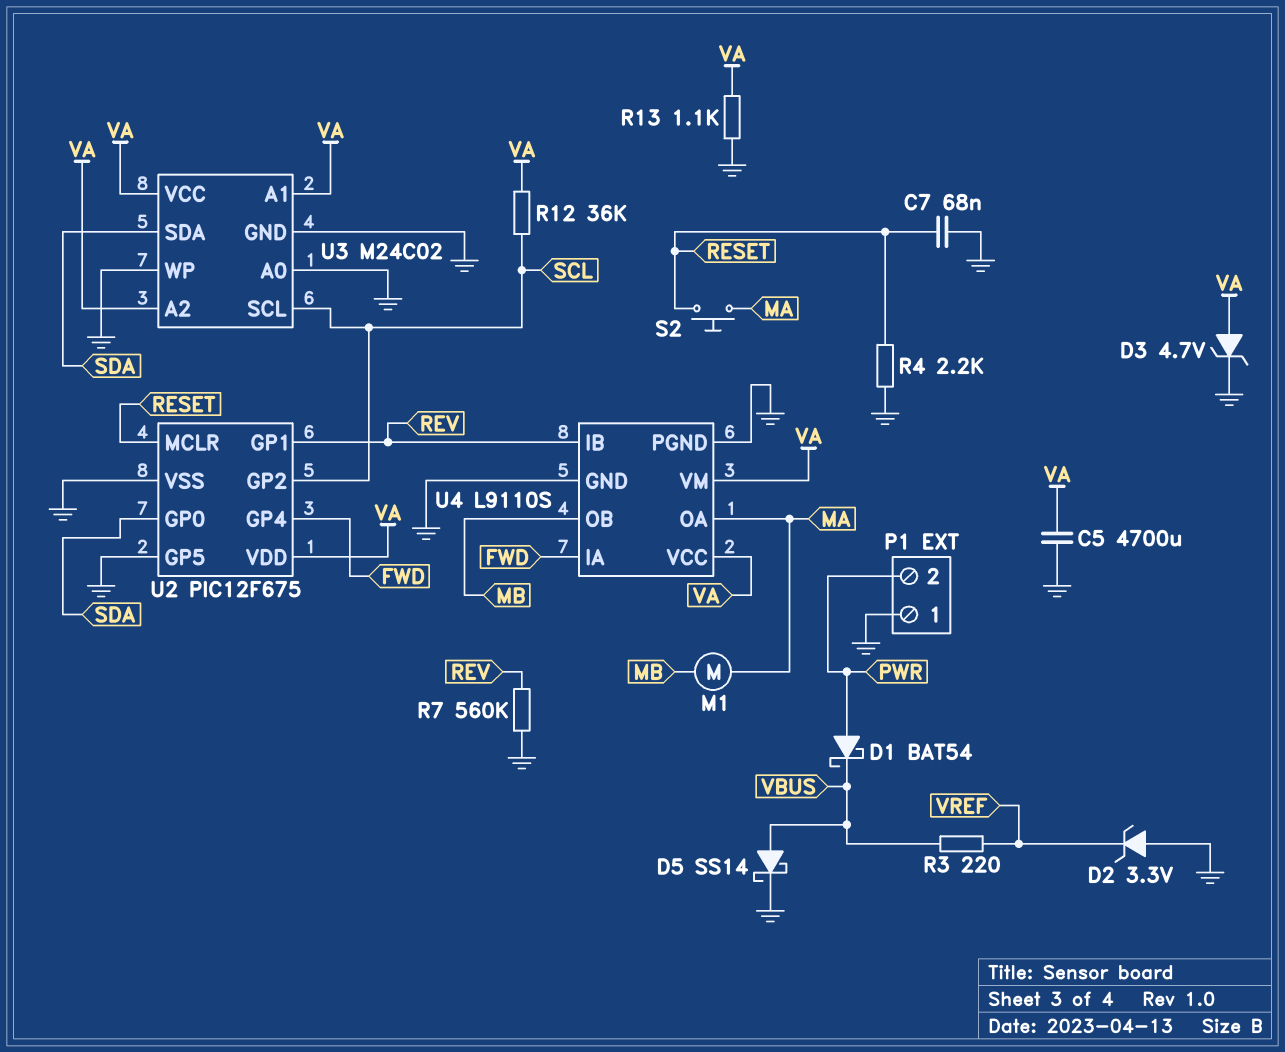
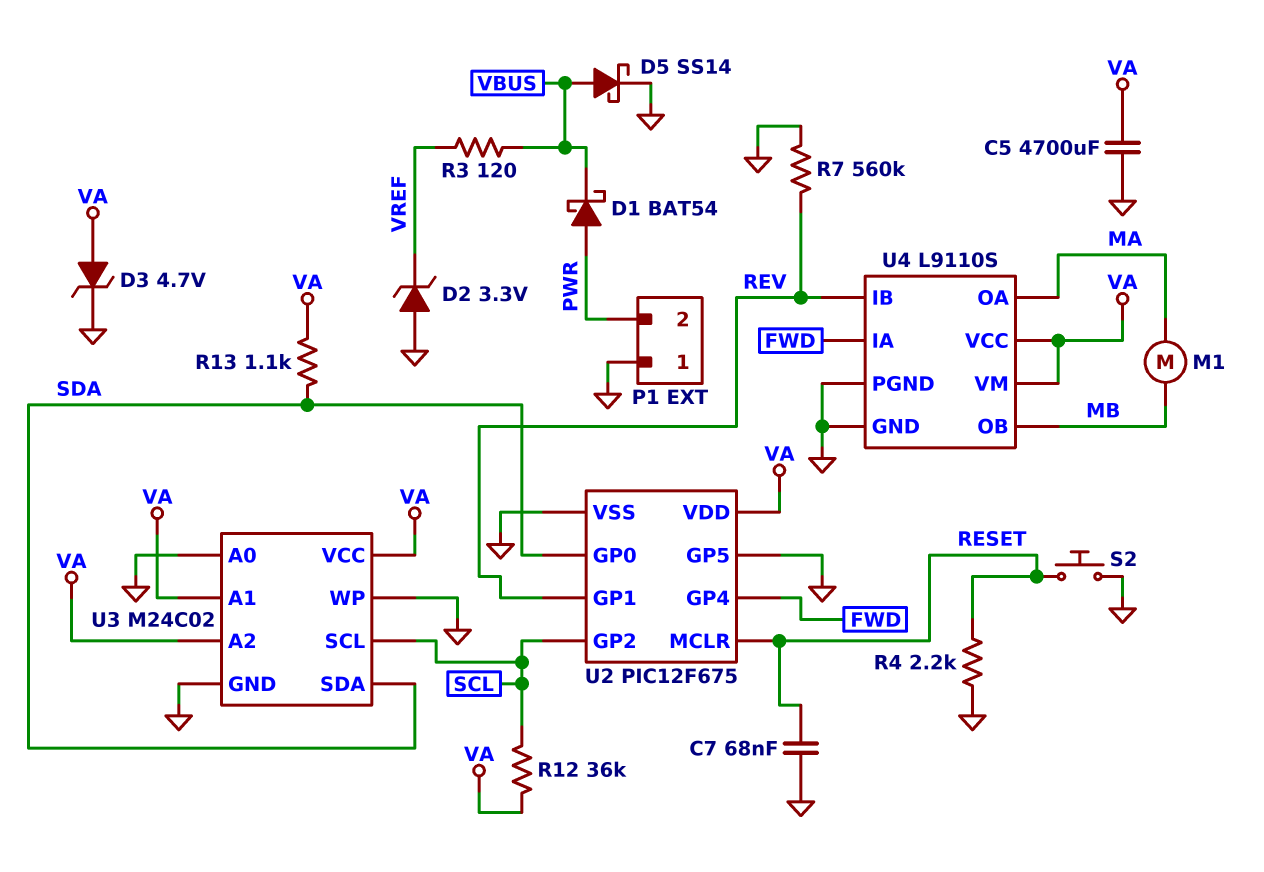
R3: 220 (VBUS, VREF) -> 120 (VBUS, VREF)
R13: 1.1k (GND, VA) -> 1.1k (SDA, VA)
S2: button (MA, RESET) -> button (GND, RESET)

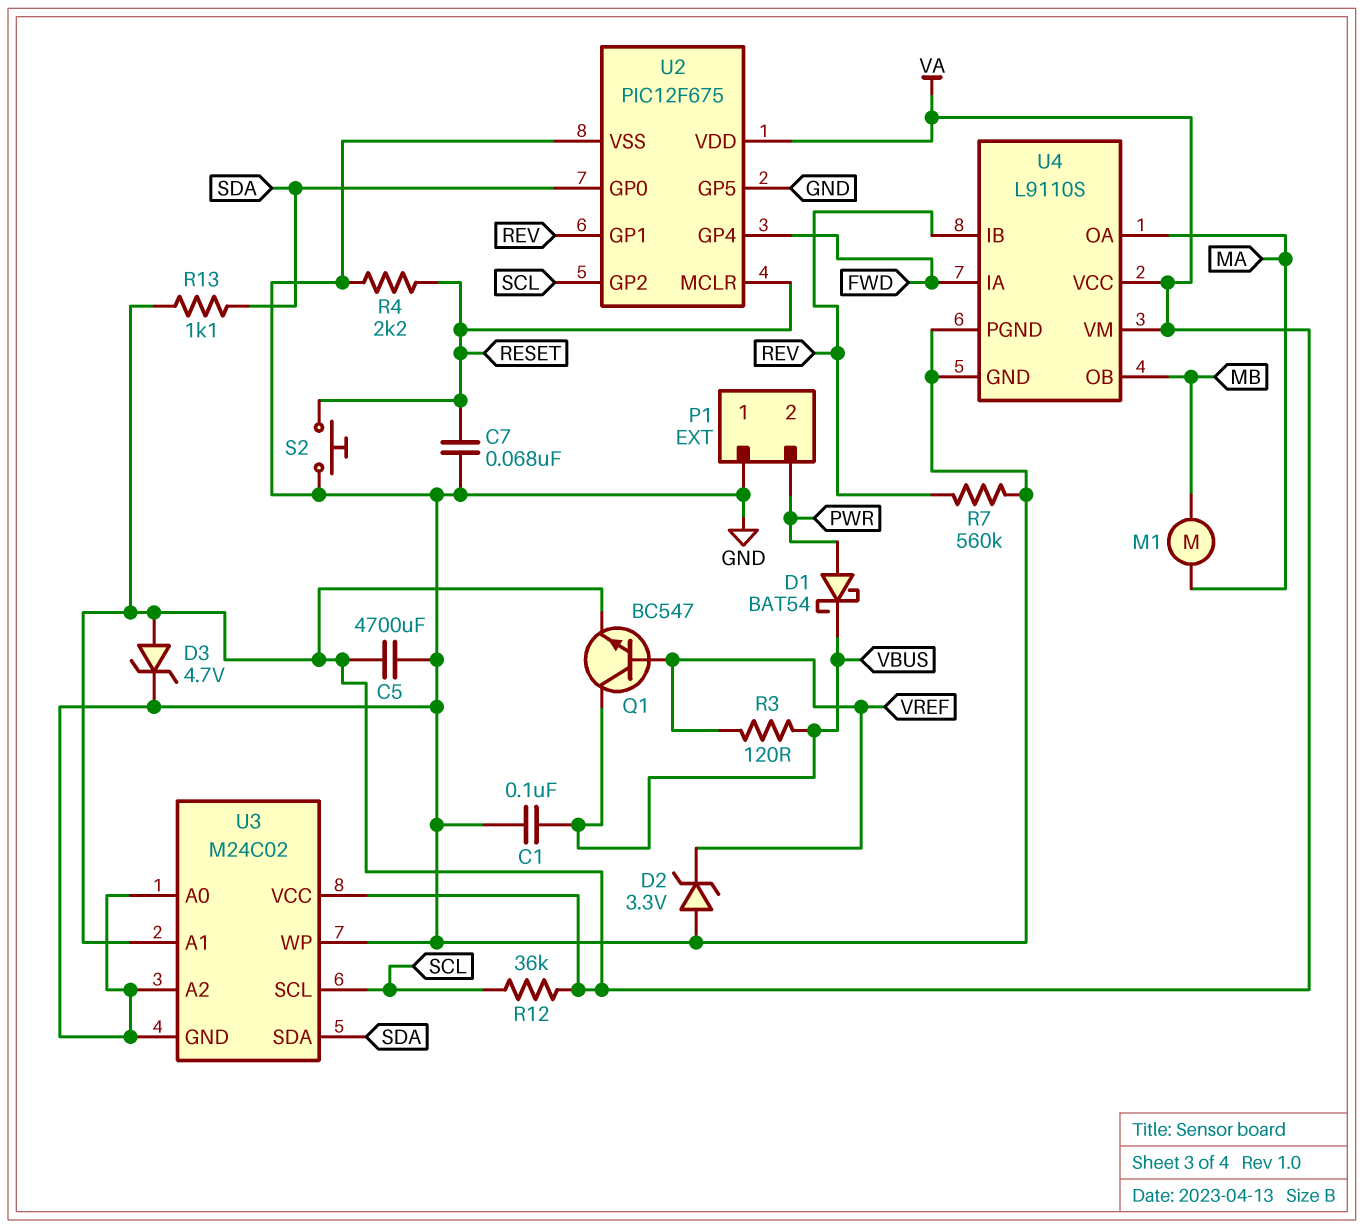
C1: none -> 100nF (GND, VBUS)
D5: schottky SS14 (A VBUS, K GND) -> none
Q1: none -> NPN BC547 (B VREF, C VBUS, E VA)
U3 pin A2: VA -> GND

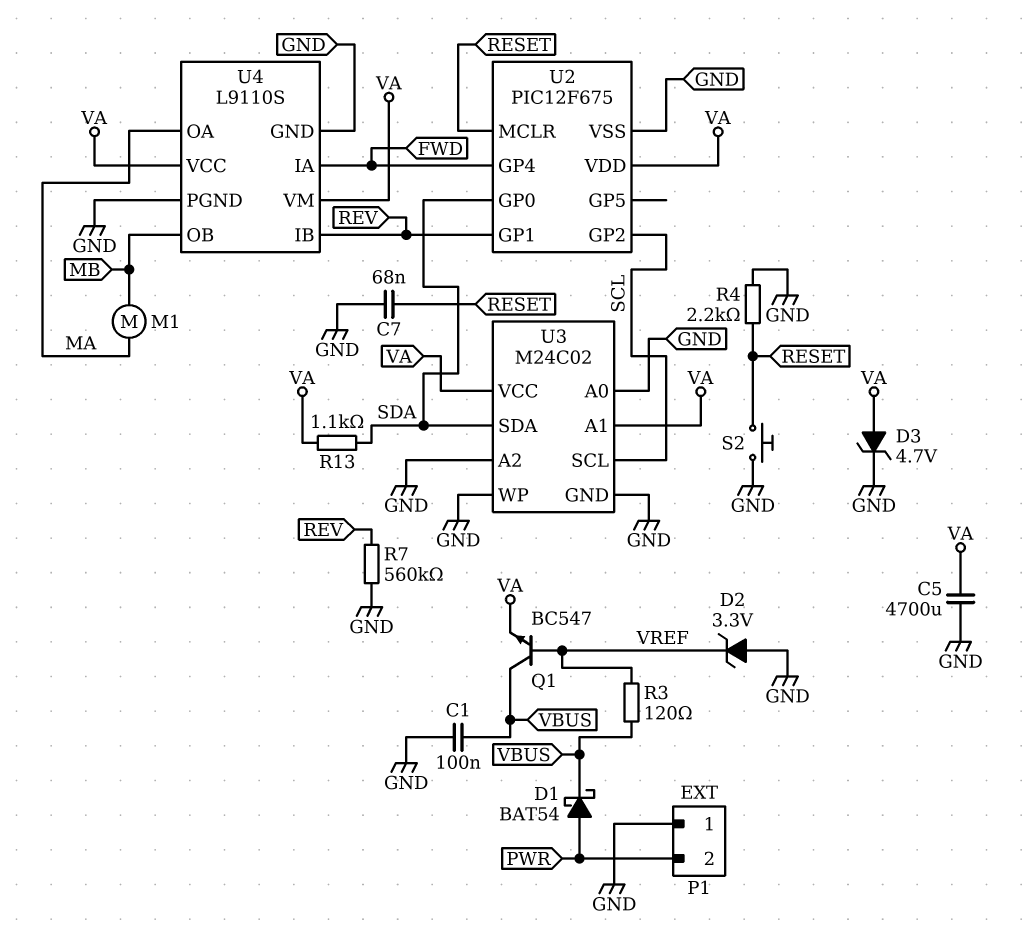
R12: 36k (SCL, VA) -> none
U2 pin GP5: GND -> none

